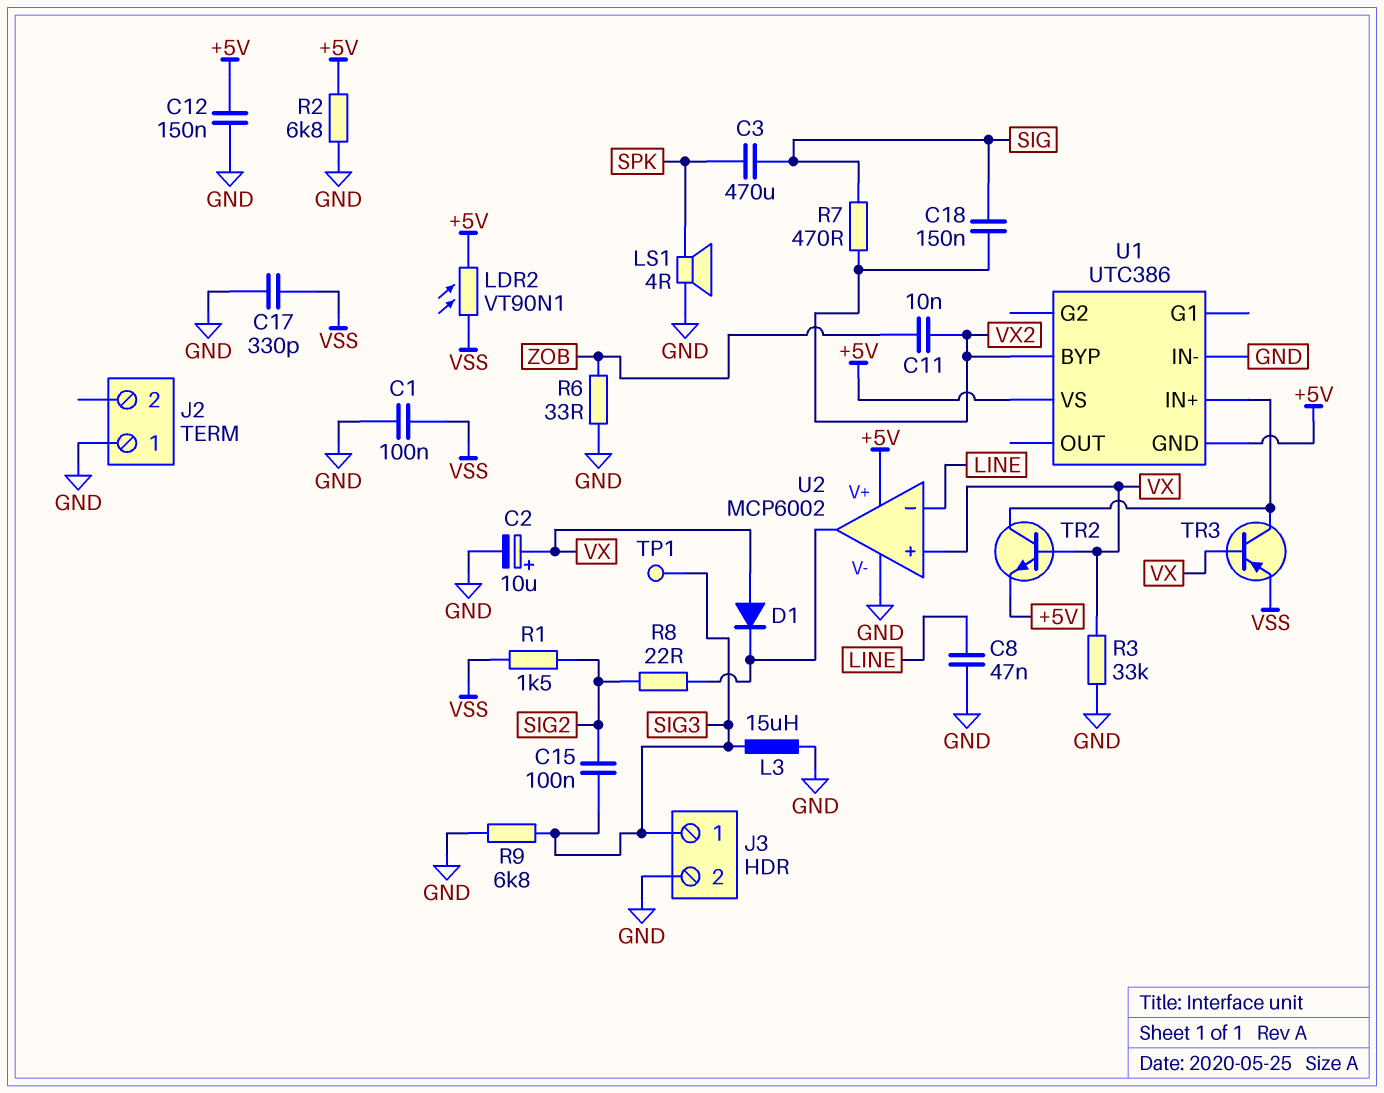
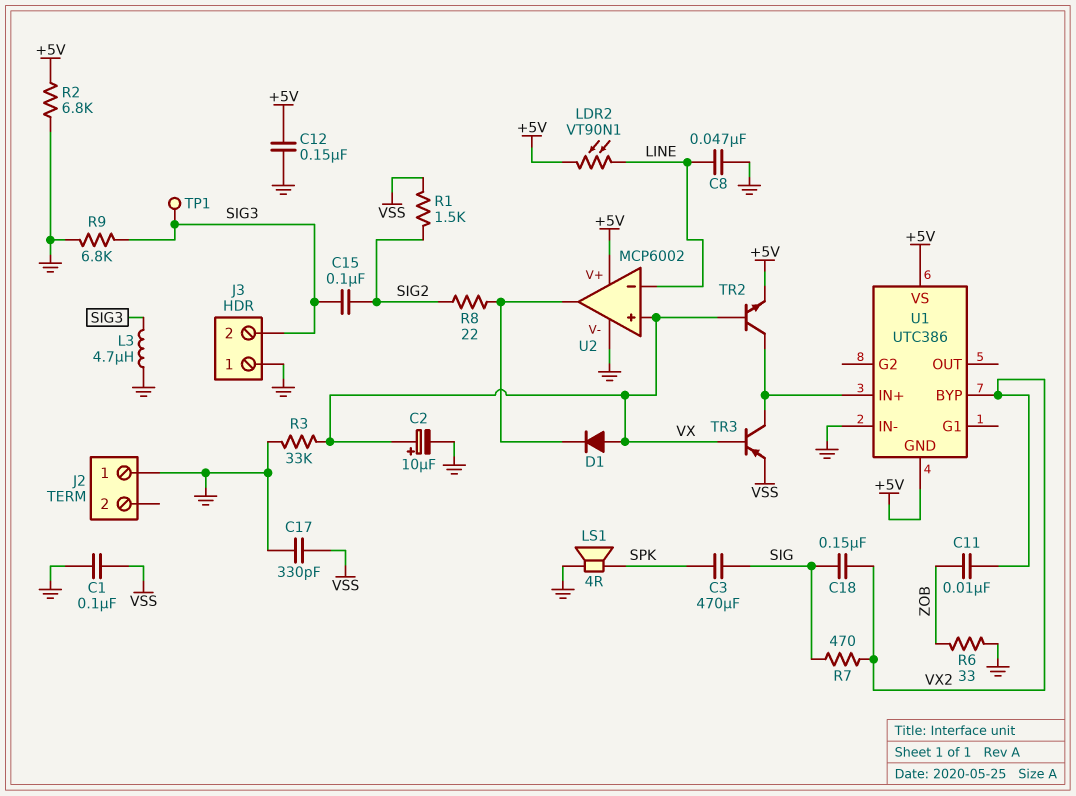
J3 pin 1: SIG3 -> GND
J3 pin 2: GND -> SIG3
L3: 15uH (GND, SIG3) -> 4.7uH (GND, SIG3)
LDR2: VT90N1 (+5V, VSS) -> VT90N1 (+5V, LINE)

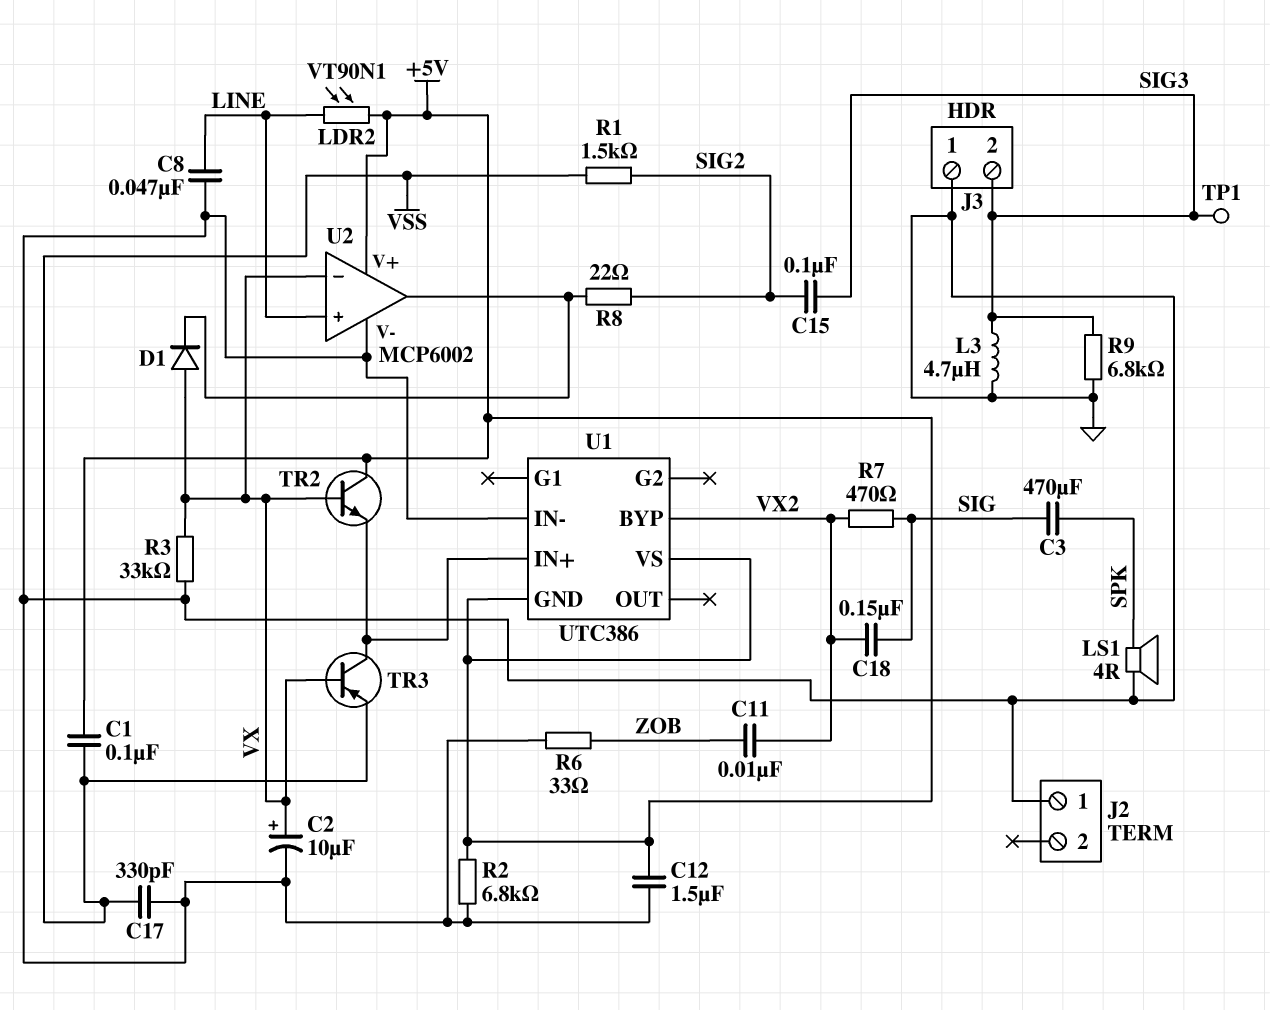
C1: 100nF (GND, VSS) -> 100nF (+5V, VSS)
C12: 150nF (+5V, GND) -> 1.5uF (+5V, GND)
TR2: NPN (B VX, C U1/IN+, E +5V) -> NPN (B VX, C +5V, E U1/IN+)
U2 pin in+: VX -> LINE
U2 pin in-: LINE -> VX

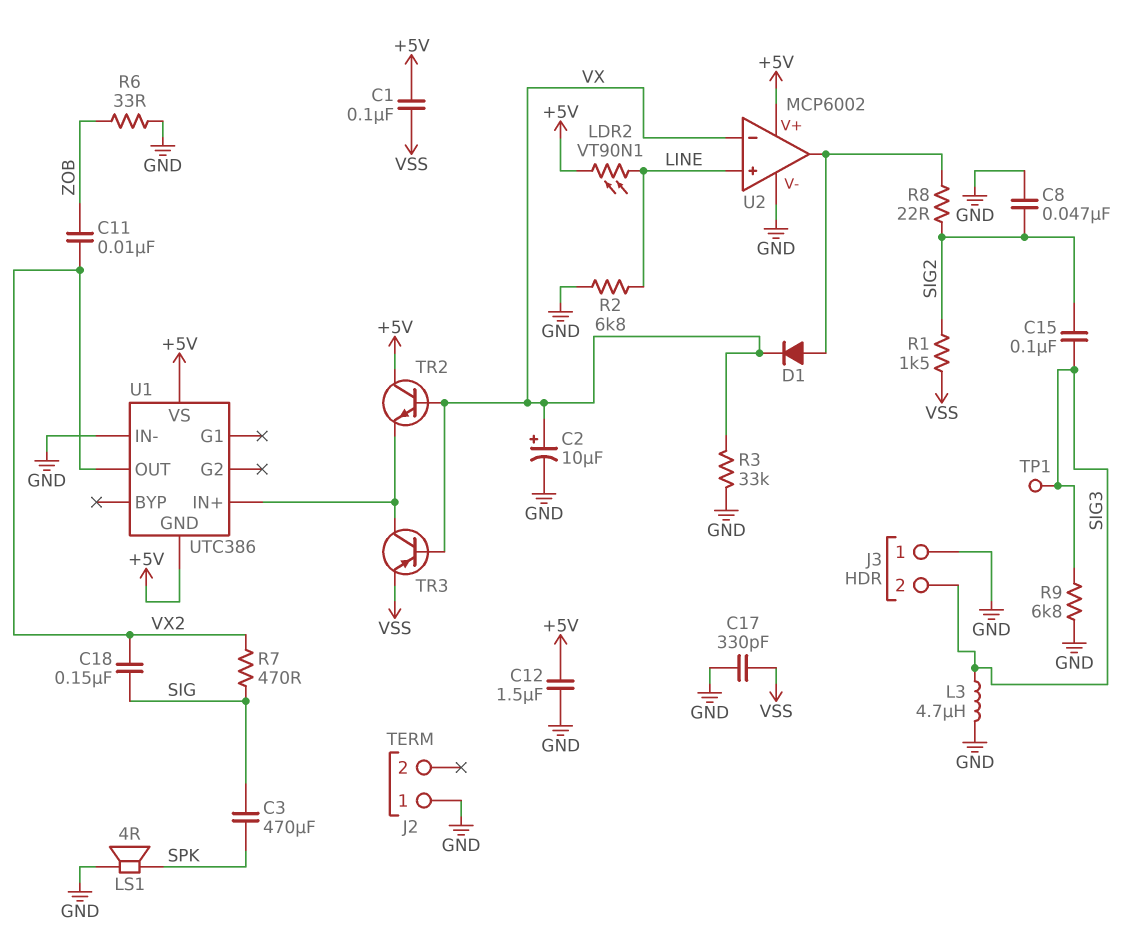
C8: 47nF (GND, LINE) -> 47nF (GND, SIG2)
D1: diode (A VX, K U2/out) -> diode (A U2/out, K VX)
R2: 6.8k (+5V, GND) -> 6.8k (GND, LINE)
U1 pin BYP: VX2 -> none
U1 pin OUT: none -> VX2

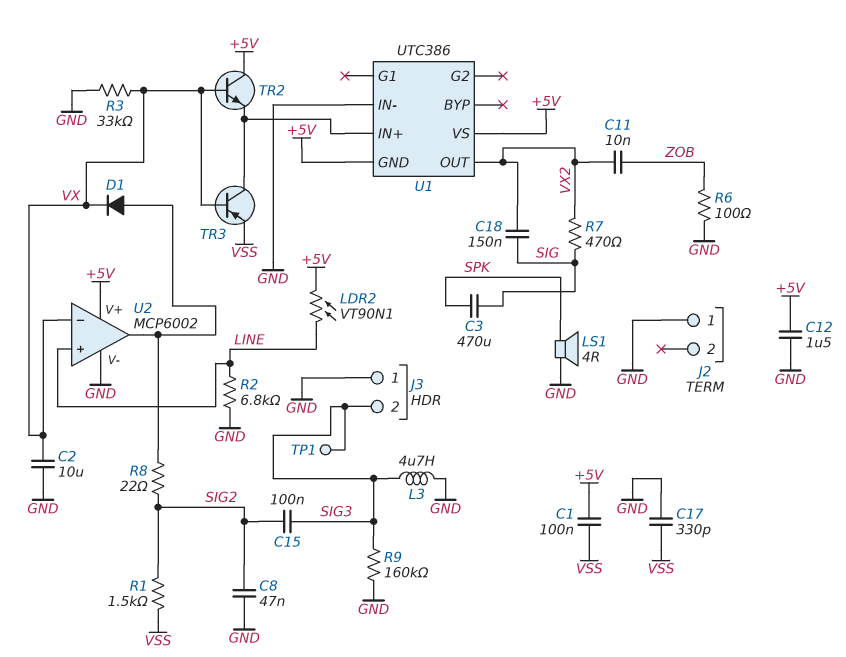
C2: 10uF (plus VX, minus GND) -> 10uF (GND, VX)
R6: 33 (GND, ZOB) -> 100 (GND, ZOB)
R9: 6.8k (GND, SIG3) -> 160k (GND, SIG3)

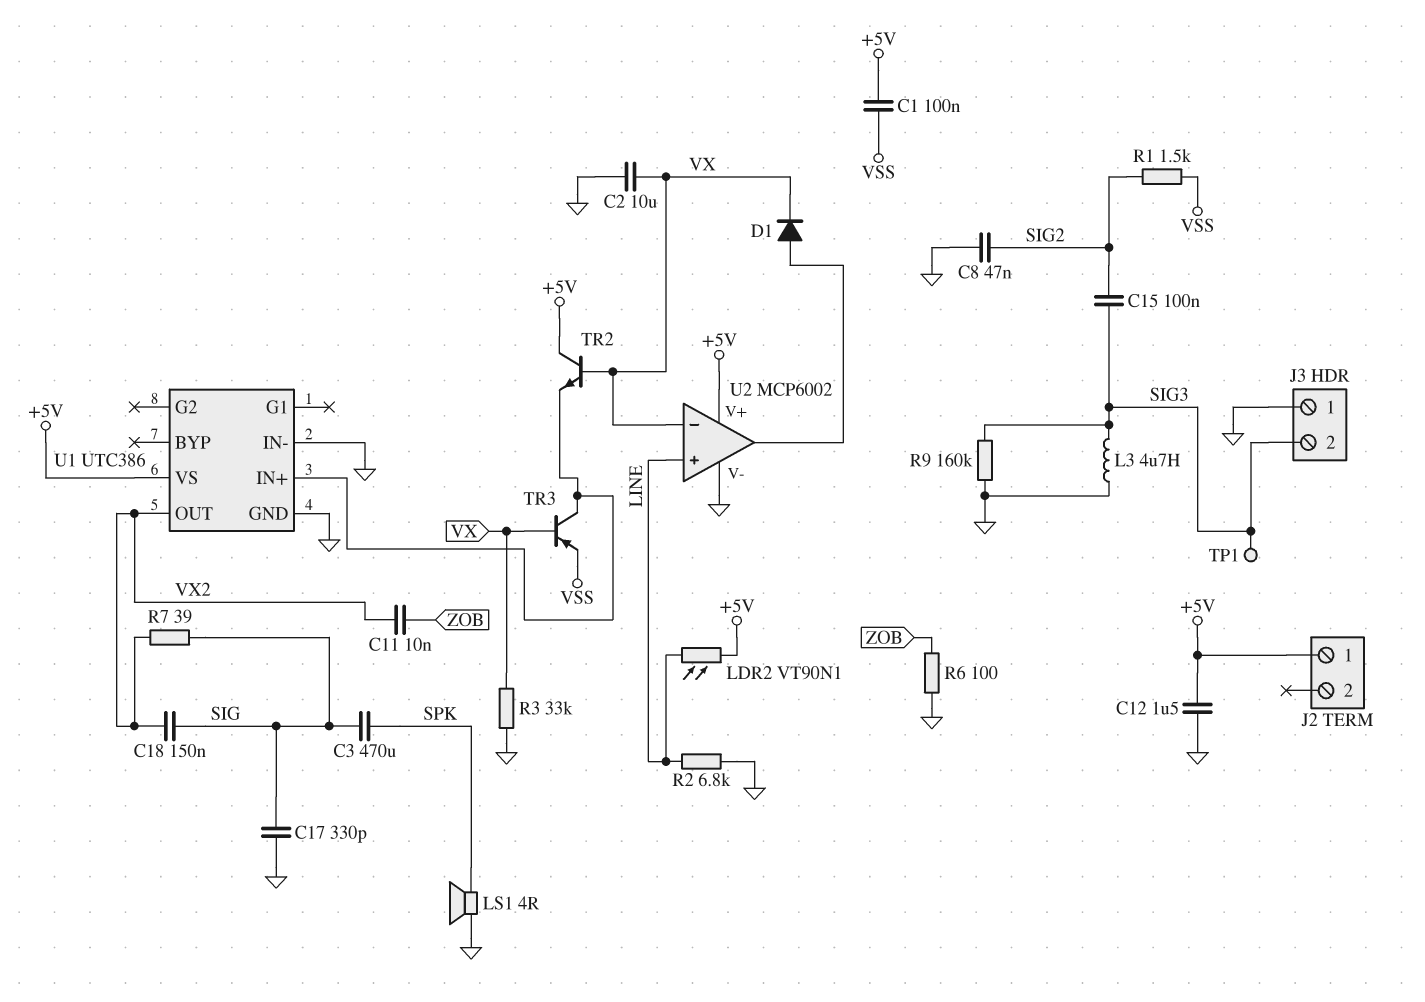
C17: 330pF (GND, VSS) -> 330pF (GND, SIG)
J2 pin 1: GND -> +5V
R7: 470 (SIG, VX2) -> 39 (SIG, VX2)
R8: 22 (SIG2, U2/out) -> none
U1 pin GND: +5V -> GND

